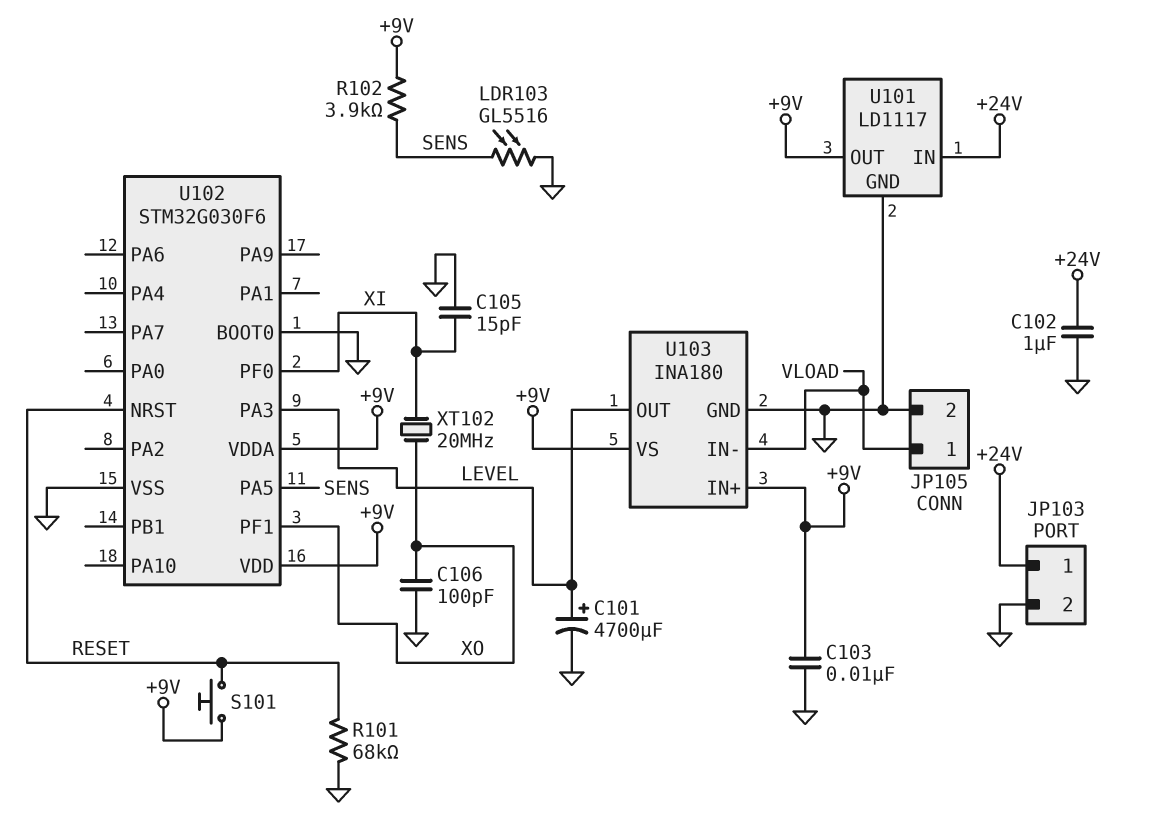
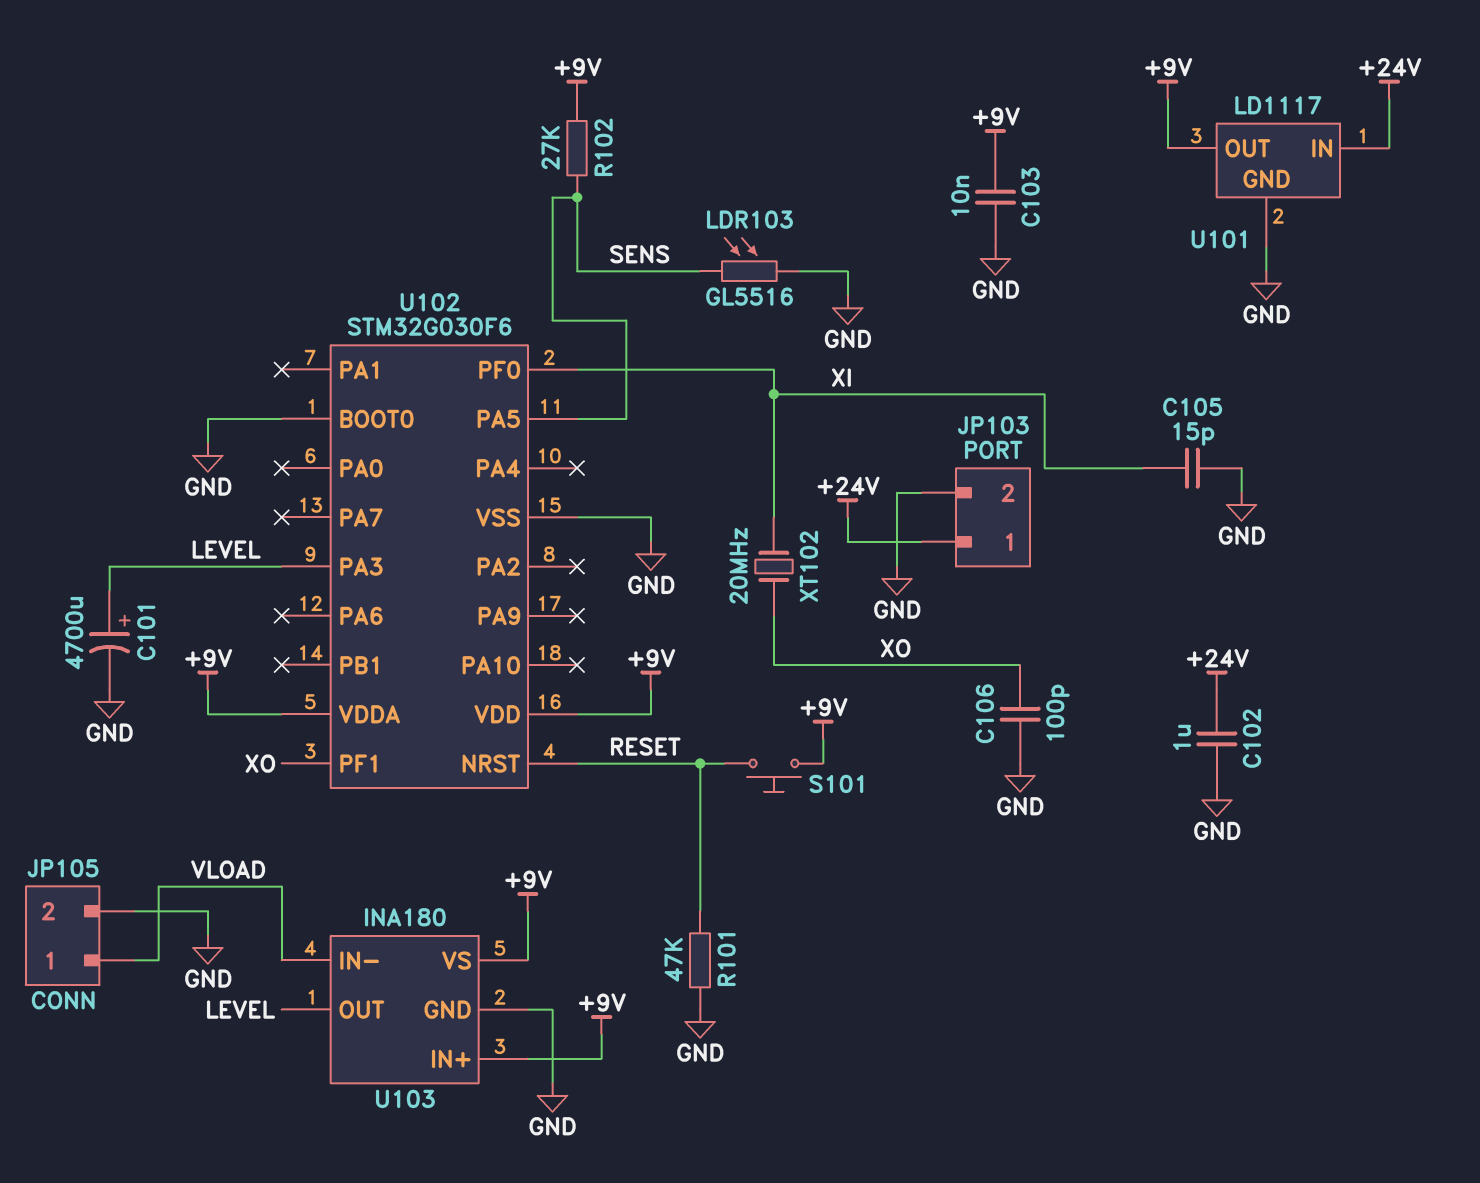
R101: 68k (GND, RESET) -> 47k (GND, RESET)
R102: 3.9k (+9V, SENS) -> 27k (+9V, SENS)

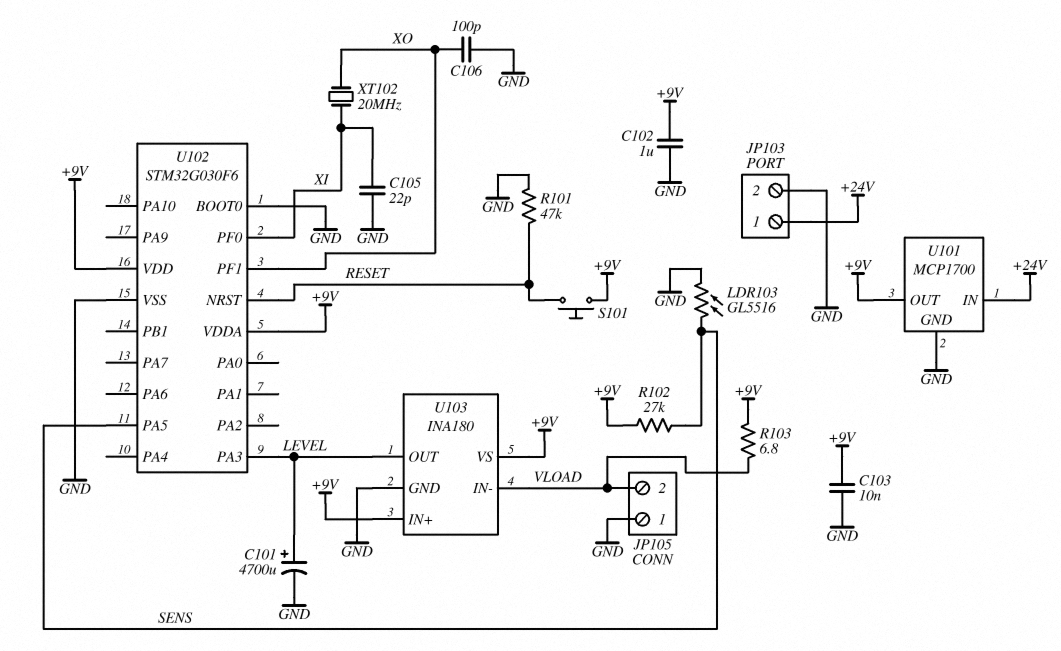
C102: 1uF (+24V, GND) -> 1uF (+9V, GND)
C105: 15pF (GND, XI) -> 22pF (GND, XI)
JP105 pin 1: VLOAD -> GND
JP105 pin 2: GND -> VLOAD
R103: none -> 6.8 (+9V, VLOAD)
U101: LD1117 -> MCP1700

